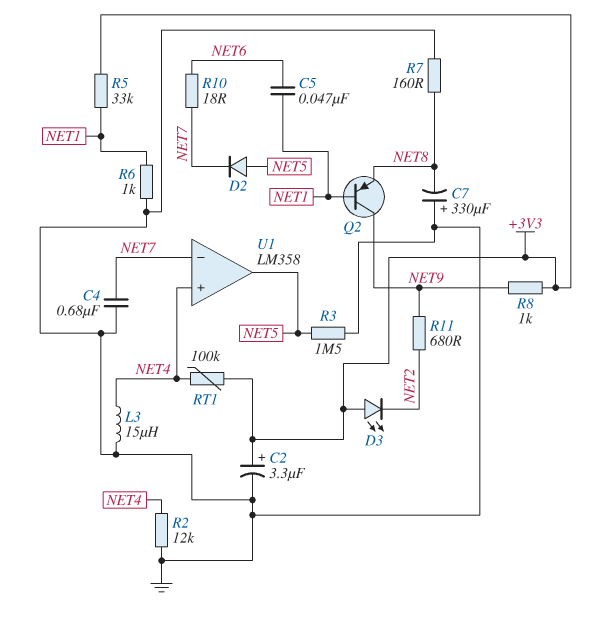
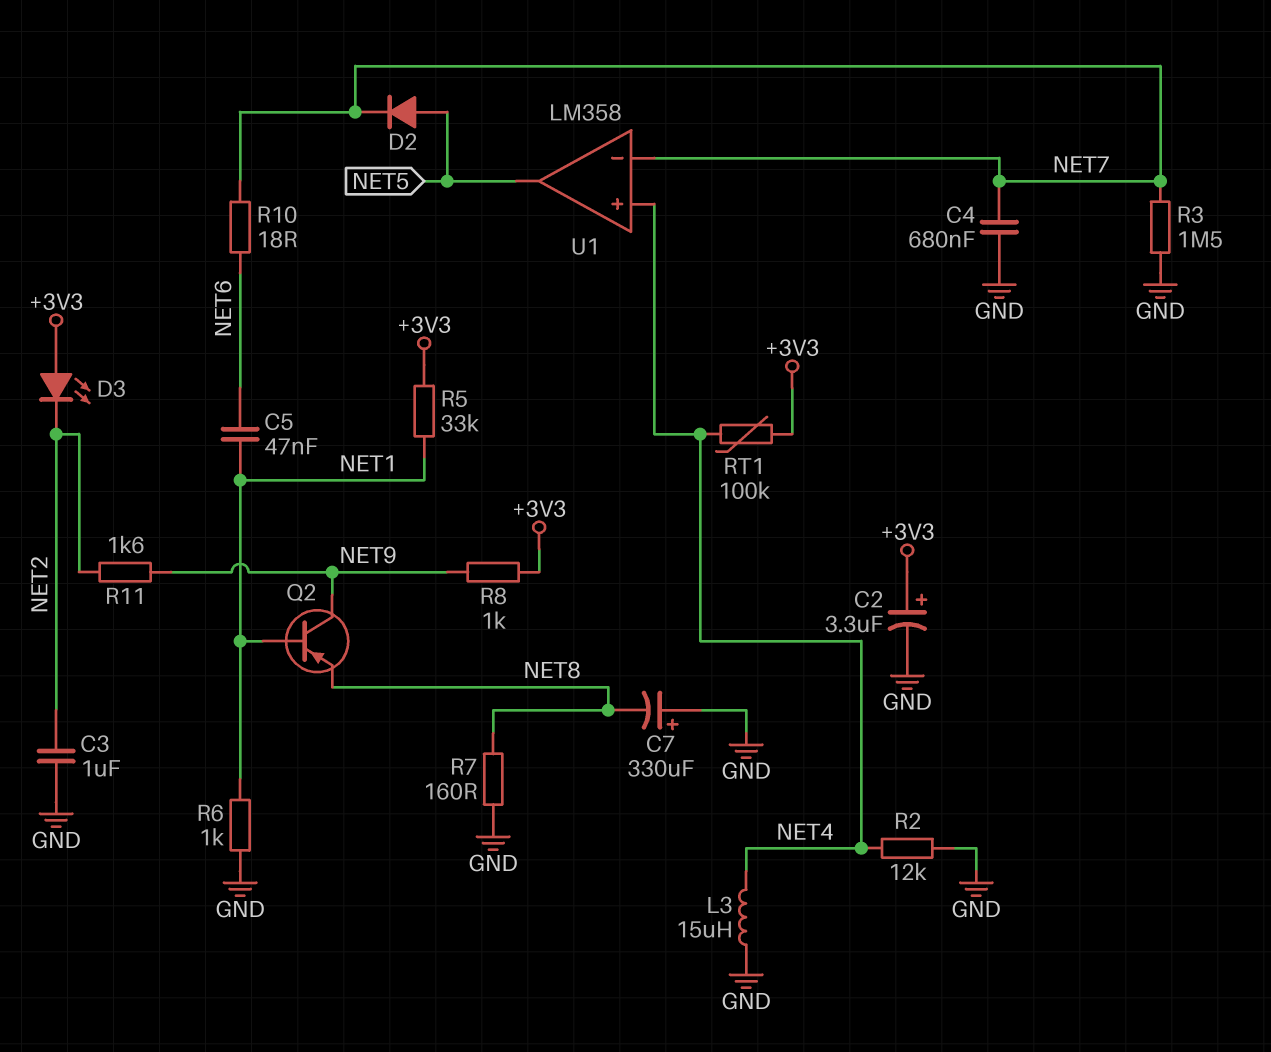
C3: none -> 1uF (GND, NET2)
R3: 1.5M (GND, NET5) -> 1.5M (GND, NET7)
R11: 680 (NET2, NET9) -> 1.6k (NET2, NET9)

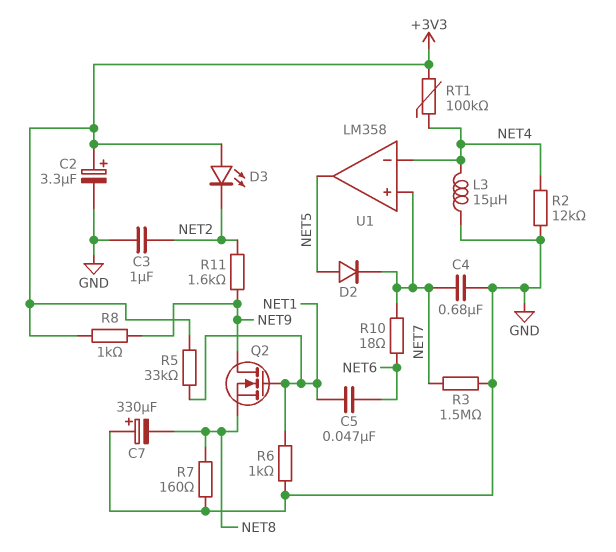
Q2: PNP (B NET1, C NET9, E NET8) -> NMOS (G NET1, D NET9, S NET8)
U1 pin in+: NET4 -> NET7
U1 pin in-: NET7 -> NET4

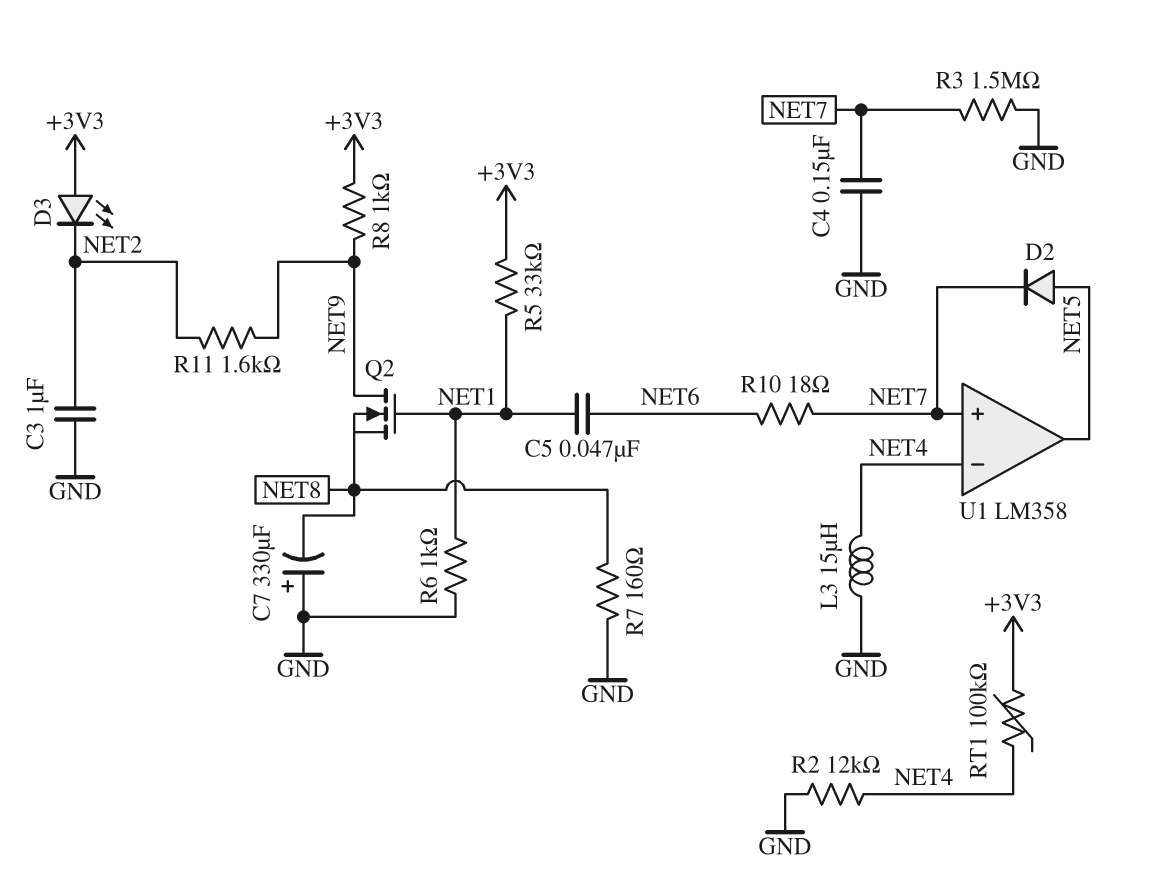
C2: 3.3uF (plus +3V3, minus GND) -> none
C4: 680nF (GND, NET7) -> 150nF (GND, NET7)

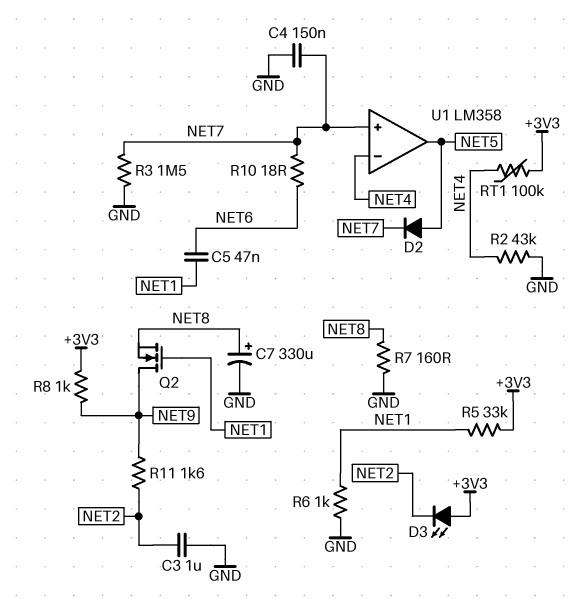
C7: 330uF (plus GND, minus NET8) -> 330uF (plus NET8, minus GND)
L3: 15uH (GND, NET4) -> none
R2: 12k (GND, NET4) -> 43k (GND, NET4)

